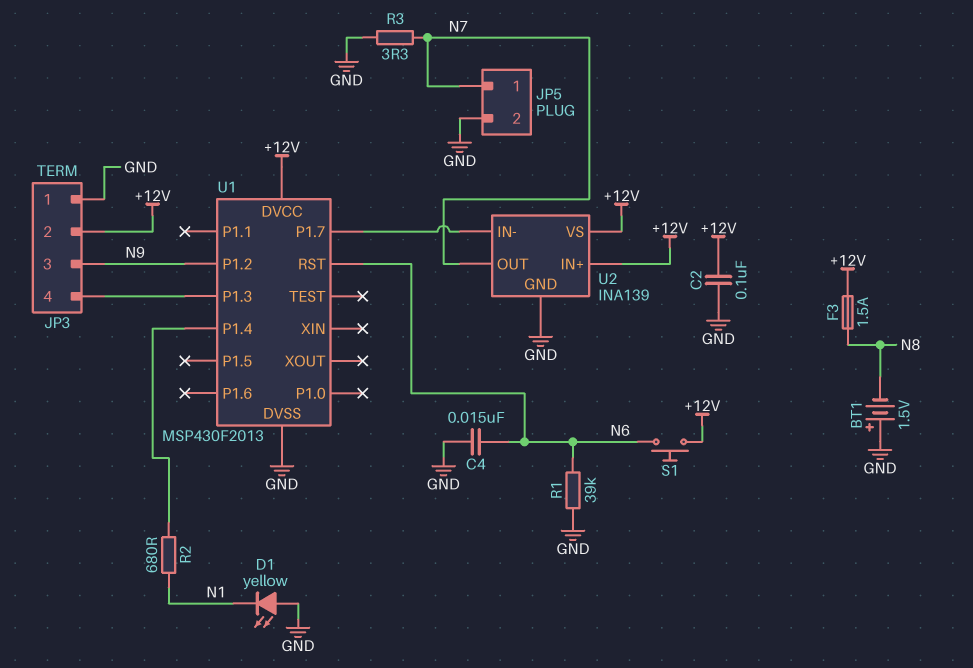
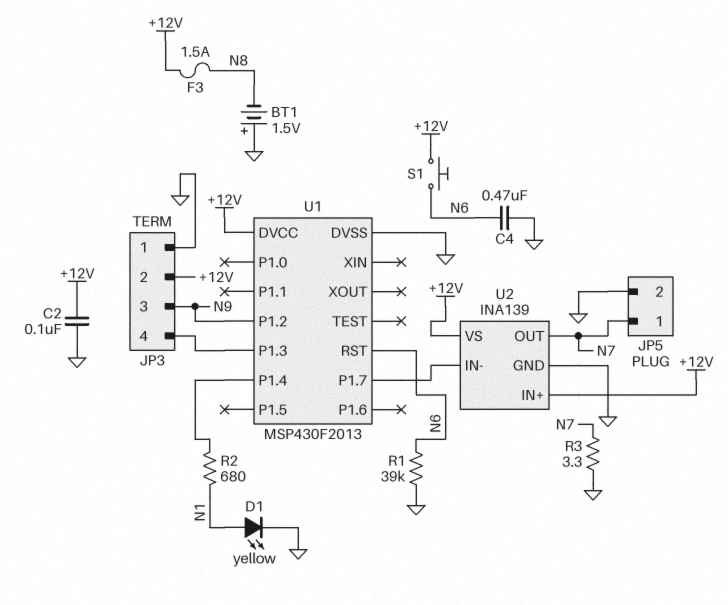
C4: 15nF (GND, N6) -> 470nF (GND, N6)
D1: LED yellow (A GND, K N1) -> LED yellow (A N1, K GND)

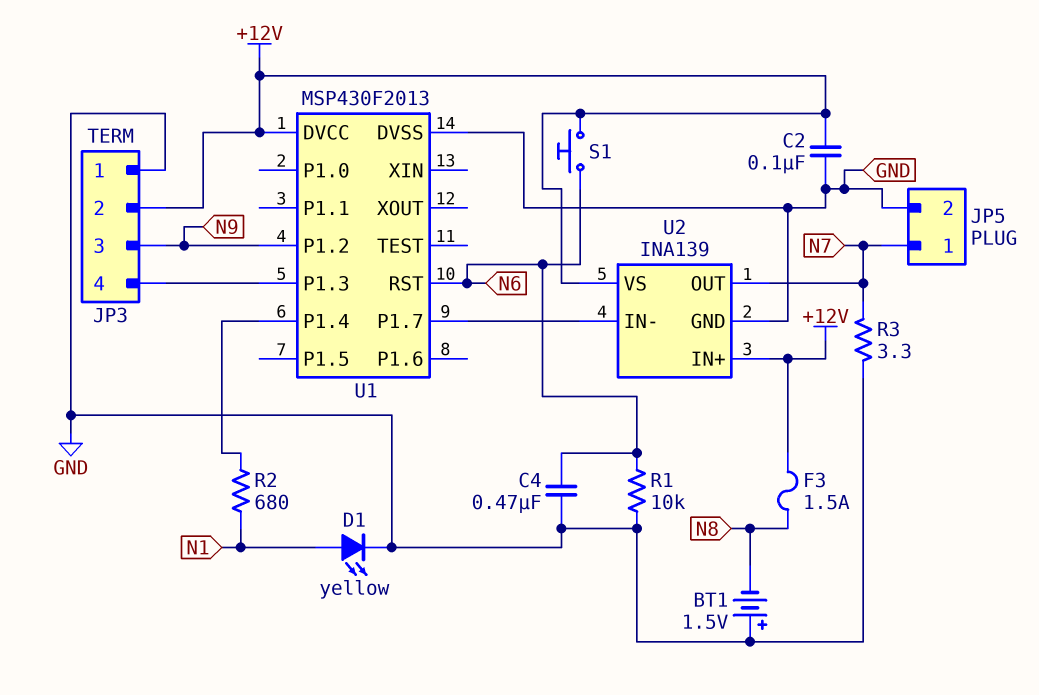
R1: 39k (GND, N6) -> 10k (GND, N6)

